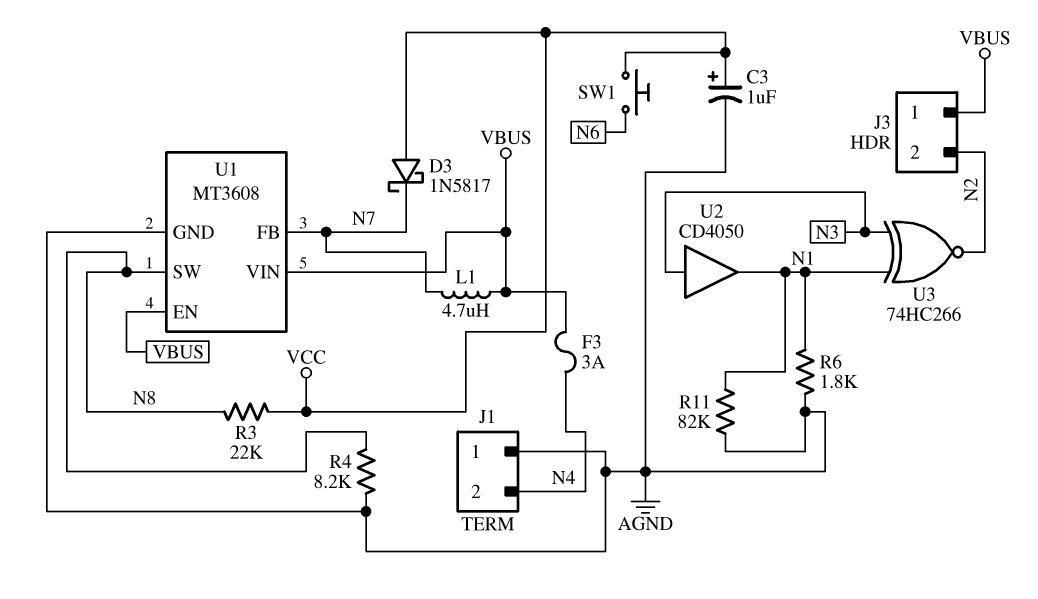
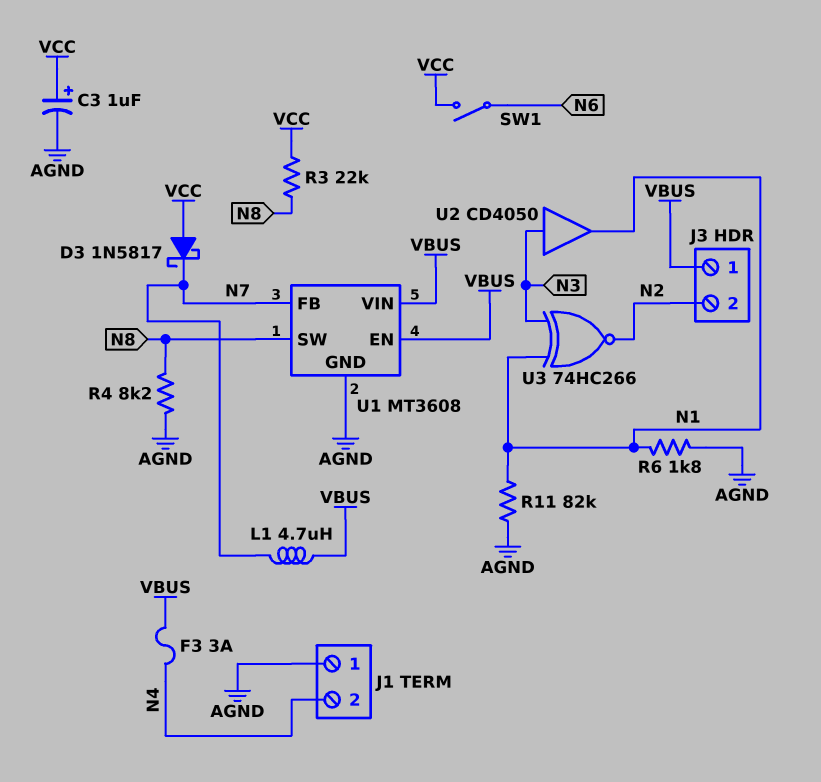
SW1: button (N6, VCC) -> switch (N6, VCC)

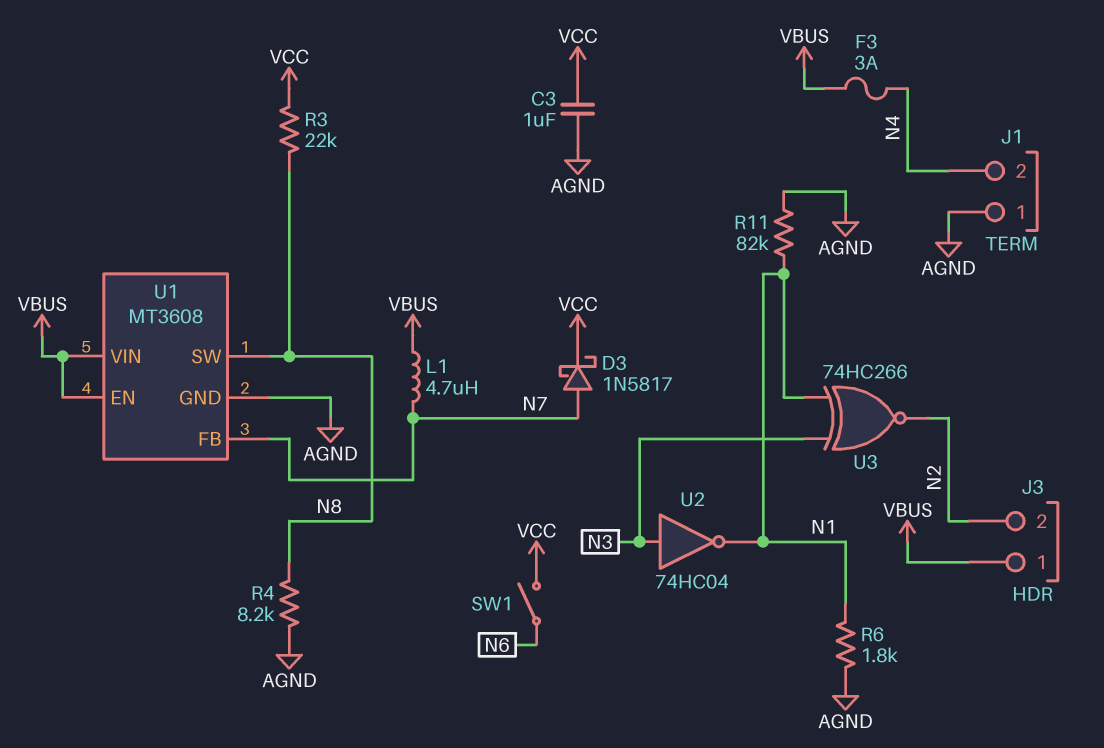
C3: 1uF (plus VCC, minus AGND) -> 1uF (AGND, VCC)
D3: schottky 1N5817 (A VCC, K N7) -> schottky 1N5817 (A N7, K VCC)
U2: buffer CD4050 (in N3, out N1) -> NOT 74HC04 (in N3, out N1)

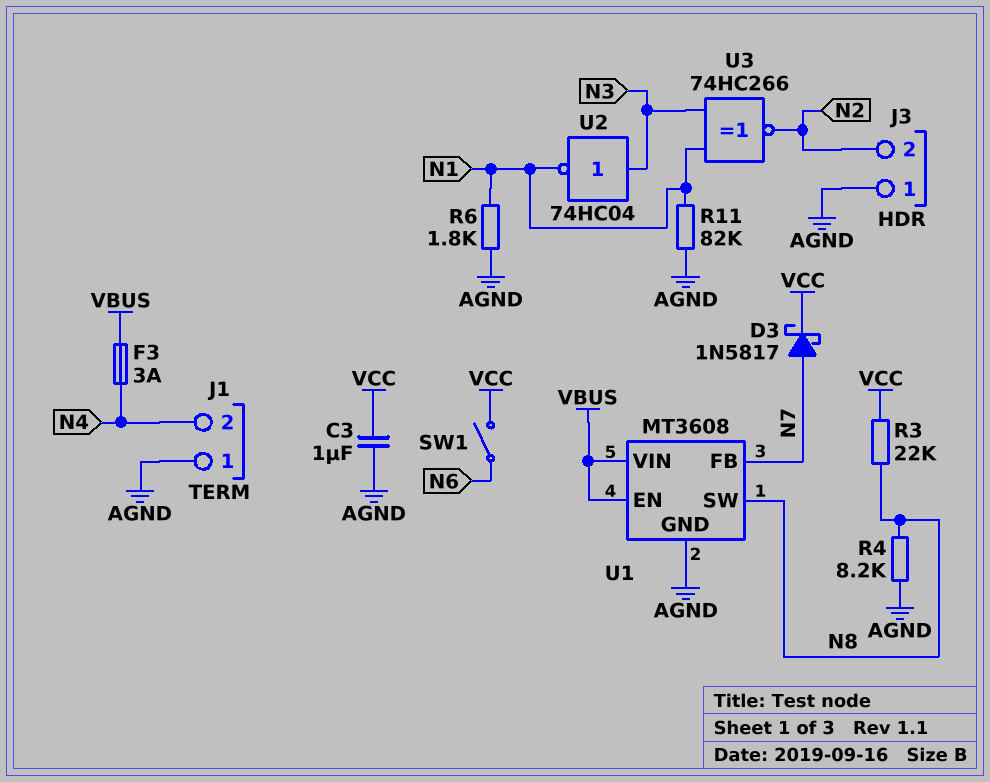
J3 pin 1: VBUS -> AGND
L1: 4.7uH (N7, VBUS) -> none

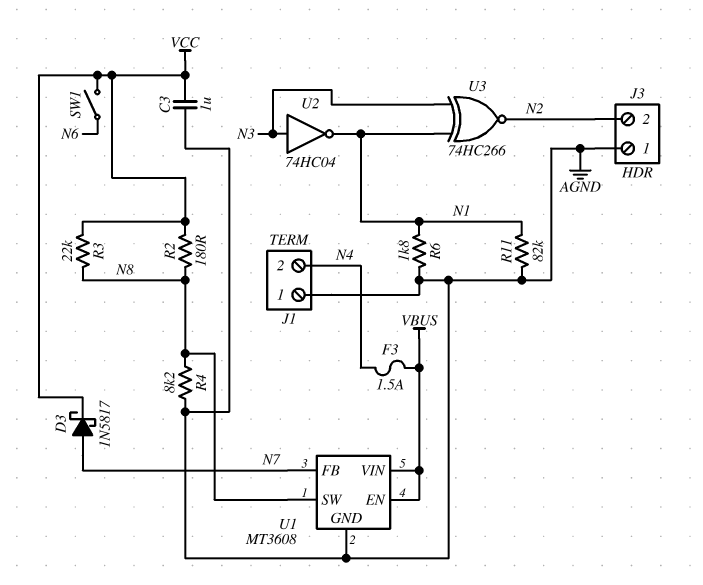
F3: 3A (N4, VBUS) -> 1.5A (N4, VBUS)
R2: none -> 180 (N8, VCC)

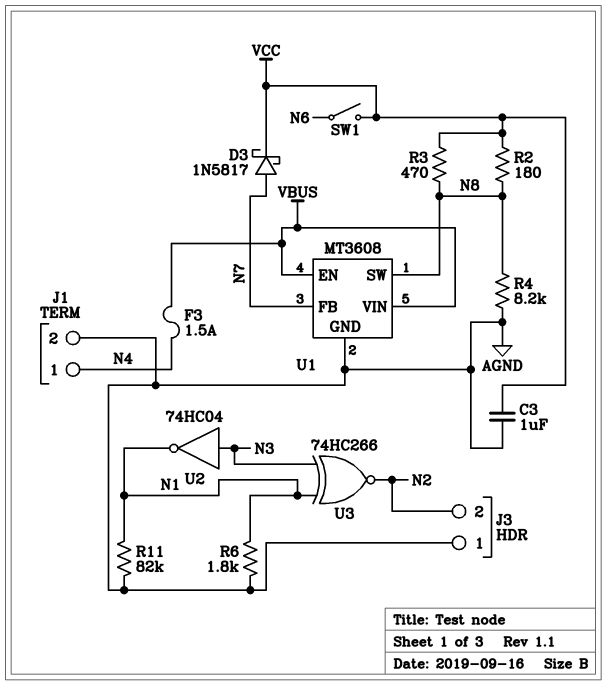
J1 pin 1: AGND -> N4
J1 pin 2: N4 -> AGND
R3: 22k (N8, VCC) -> 470 (N8, VCC)

